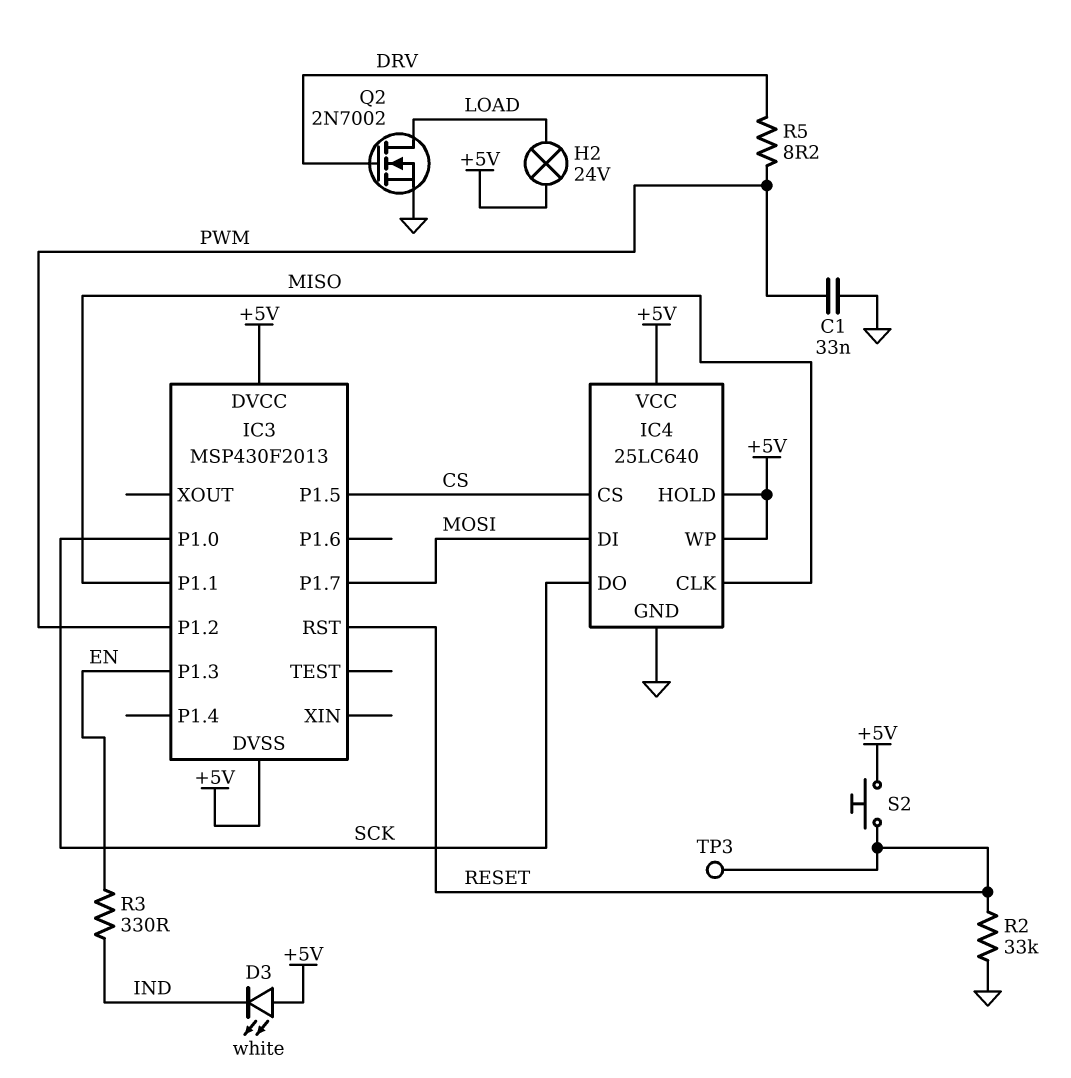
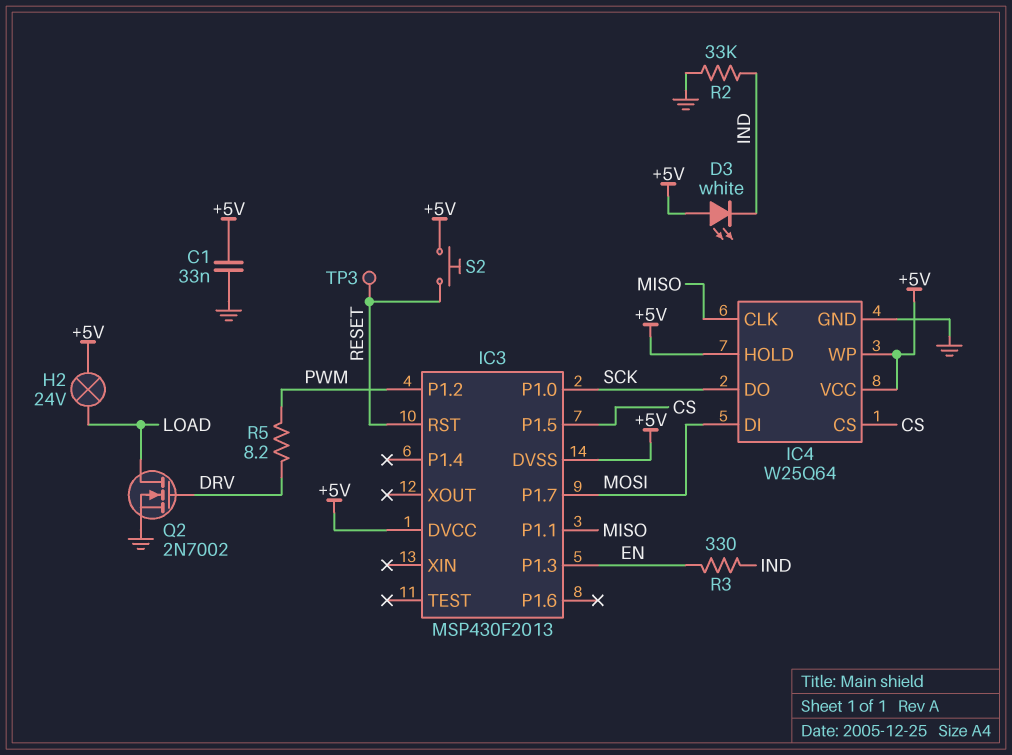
C1: 33nF (GND, PWM) -> 33nF (+5V, GND)
IC4: 25LC640 -> W25Q64
R2: 33k (GND, RESET) -> 33k (GND, IND)

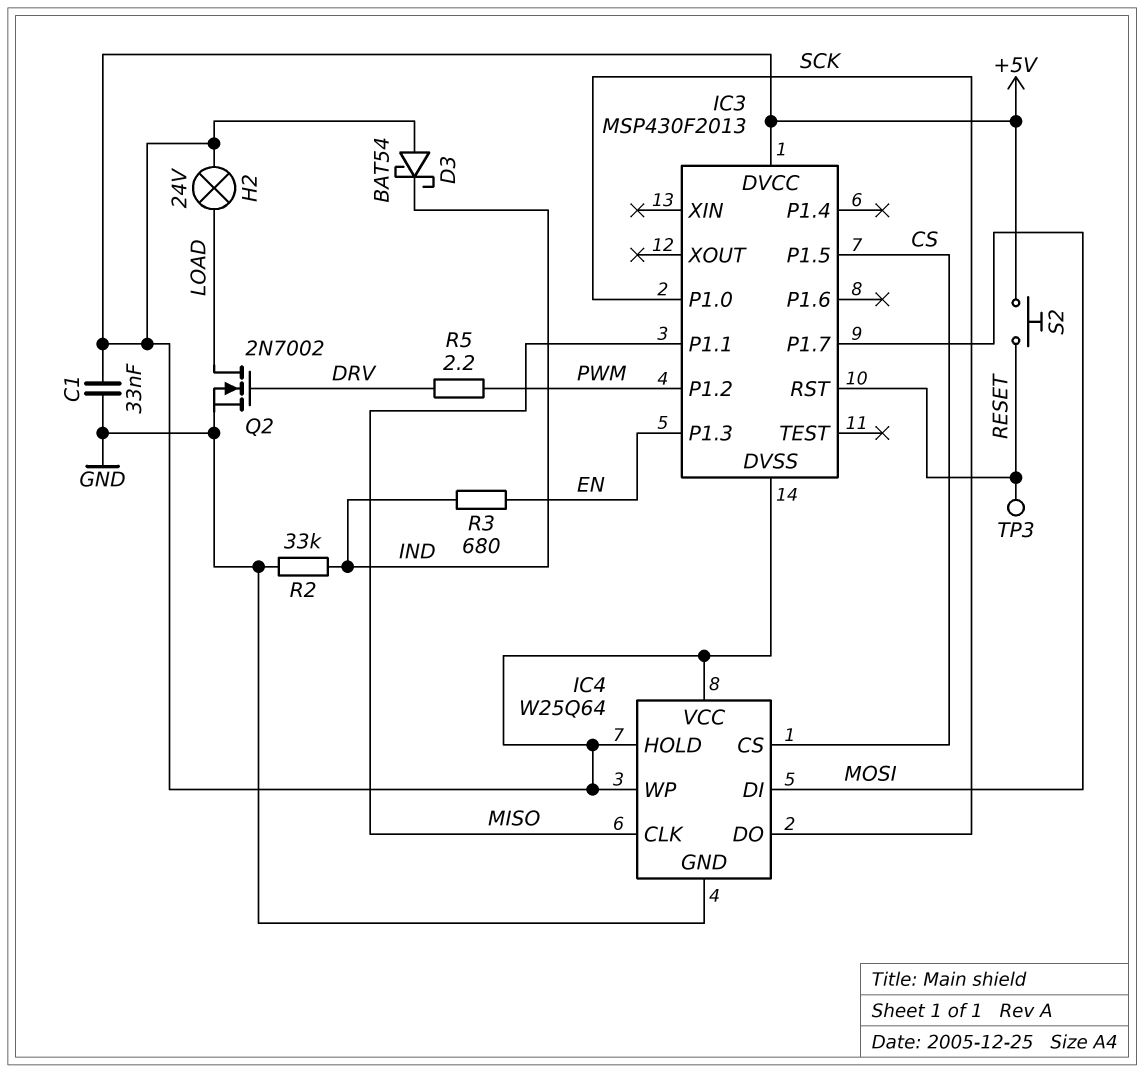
D3: LED white (A +5V, K IND) -> schottky BAT54 (A +5V, K IND)
R3: 330 (EN, IND) -> 680 (EN, IND)
R5: 8.2 (DRV, PWM) -> 2.2 (DRV, PWM)

